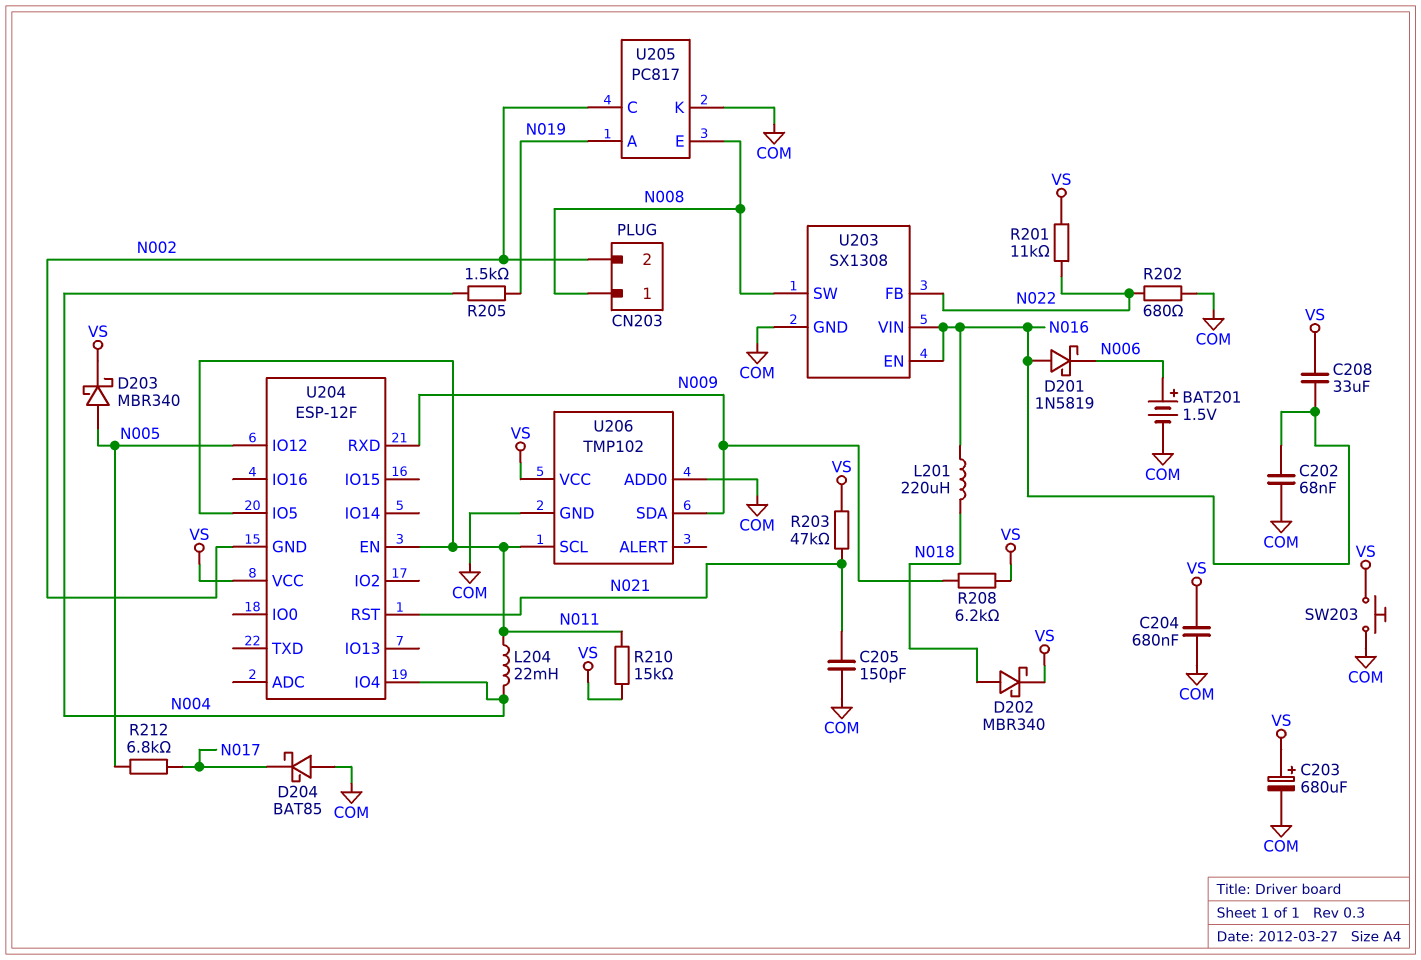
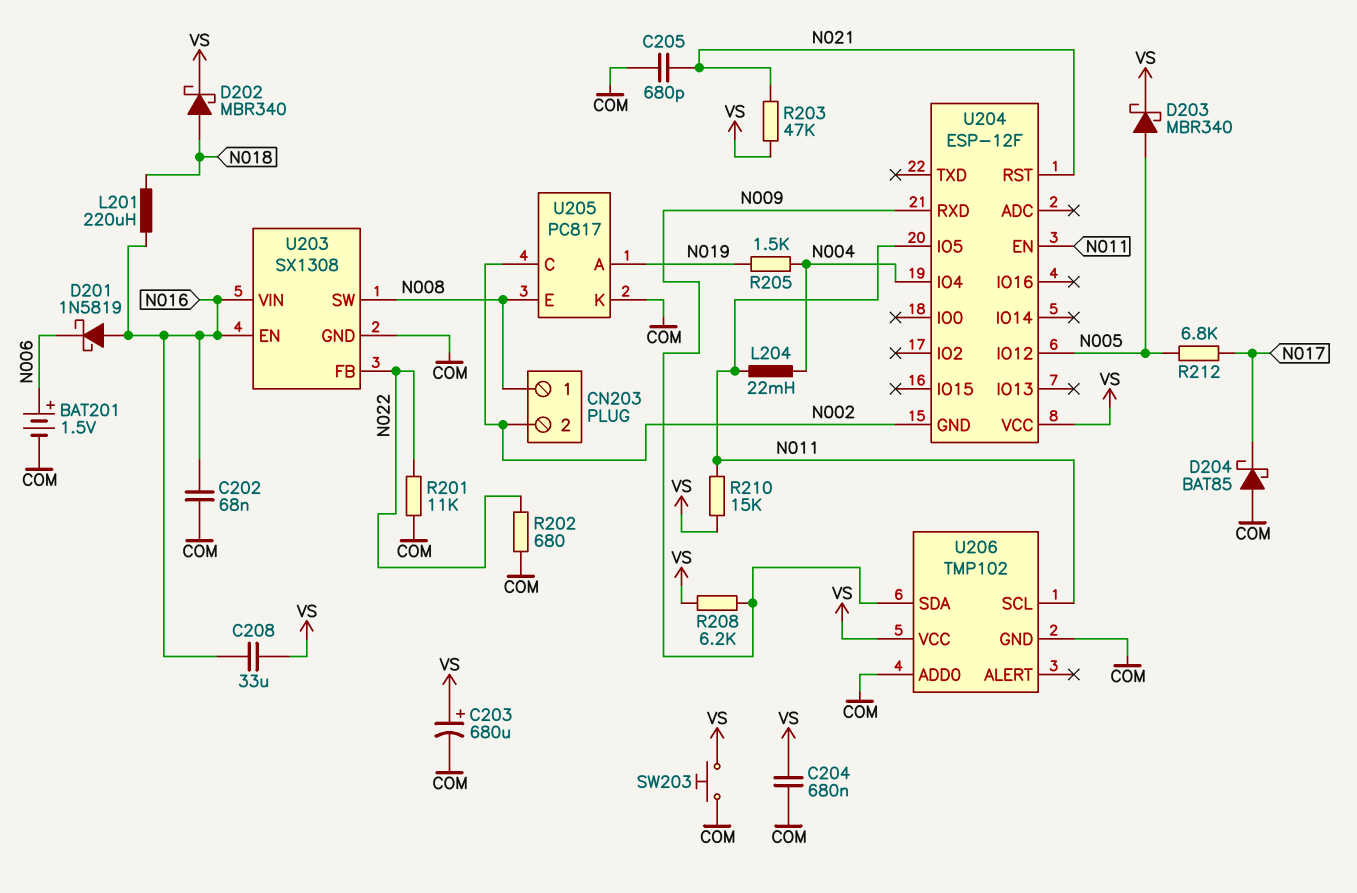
C205: 150pF (COM, N021) -> 680pF (COM, N021)
R201: 11k (N022, VS) -> 11k (COM, N022)

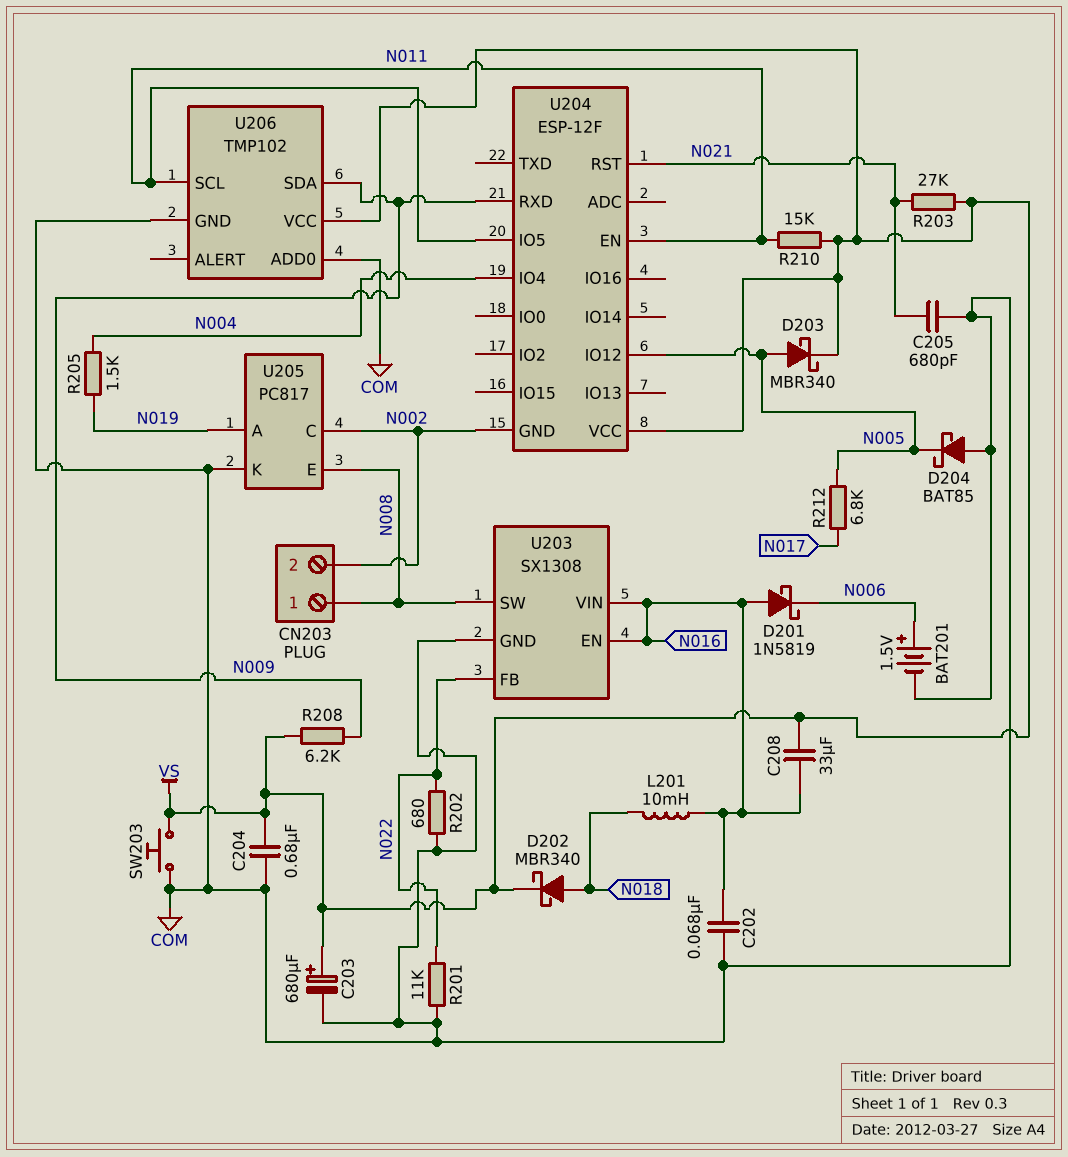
D204: schottky BAT85 (A COM, K N017) -> schottky BAT85 (A COM, K N005)
L201: 220uH (N016, N018) -> 10mH (N016, N018)
L204: 22mH (N004, N011) -> none
R203: 47k (N021, VS) -> 27k (N021, VS)

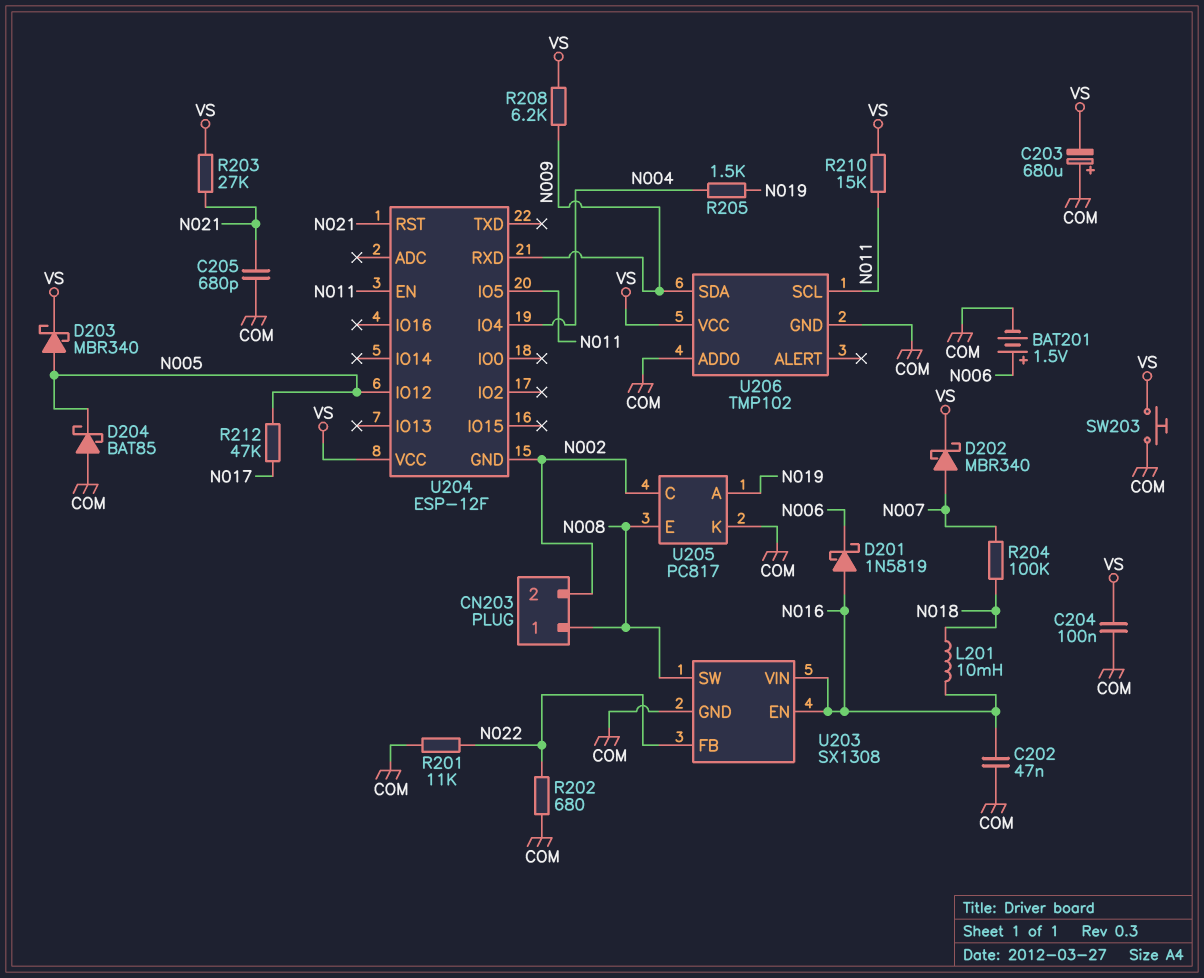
C202: 68nF (COM, N016) -> 47nF (COM, N016)
C203: 680uF (plus VS, minus COM) -> 680uF (plus COM, minus VS)
C204: 680nF (COM, VS) -> 100nF (COM, VS)
C208: 33uF (N016, VS) -> none
D202: schottky MBR340 (A N018, K VS) -> schottky MBR340 (A N007, K VS)
R204: none -> 100k (N007, N018)
R212: 6.8k (N005, N017) -> 47k (N005, N017)

